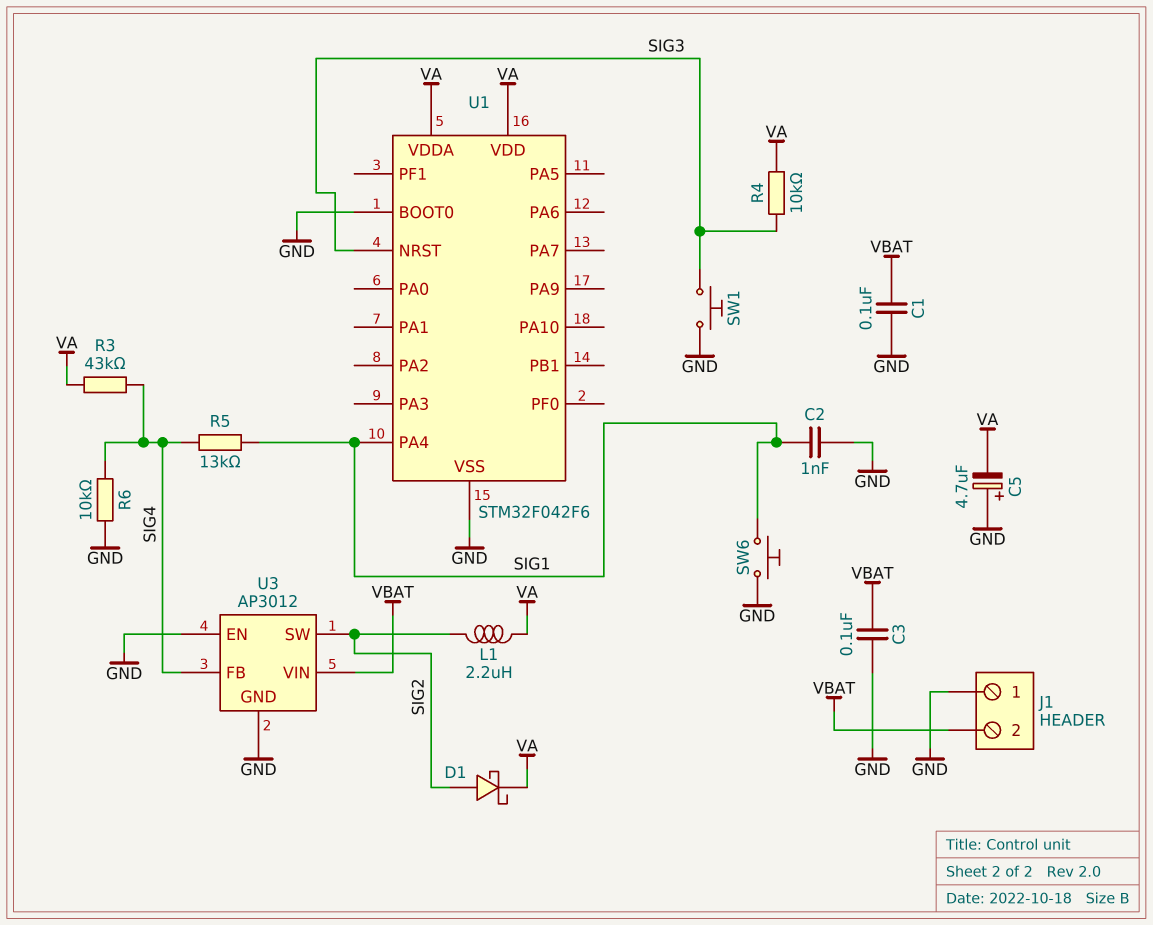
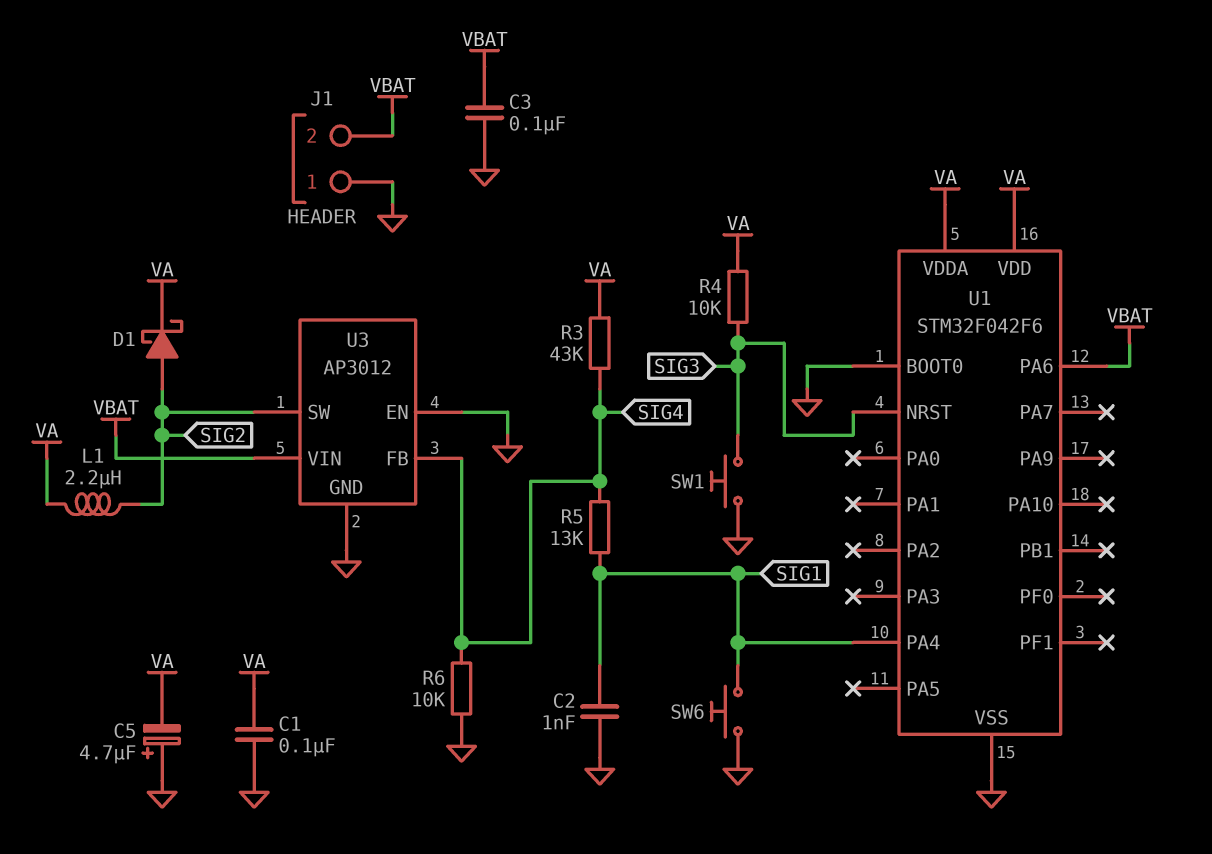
C1: 100nF (GND, VBAT) -> 100nF (GND, VA)
U1 pin PA6: none -> VBAT

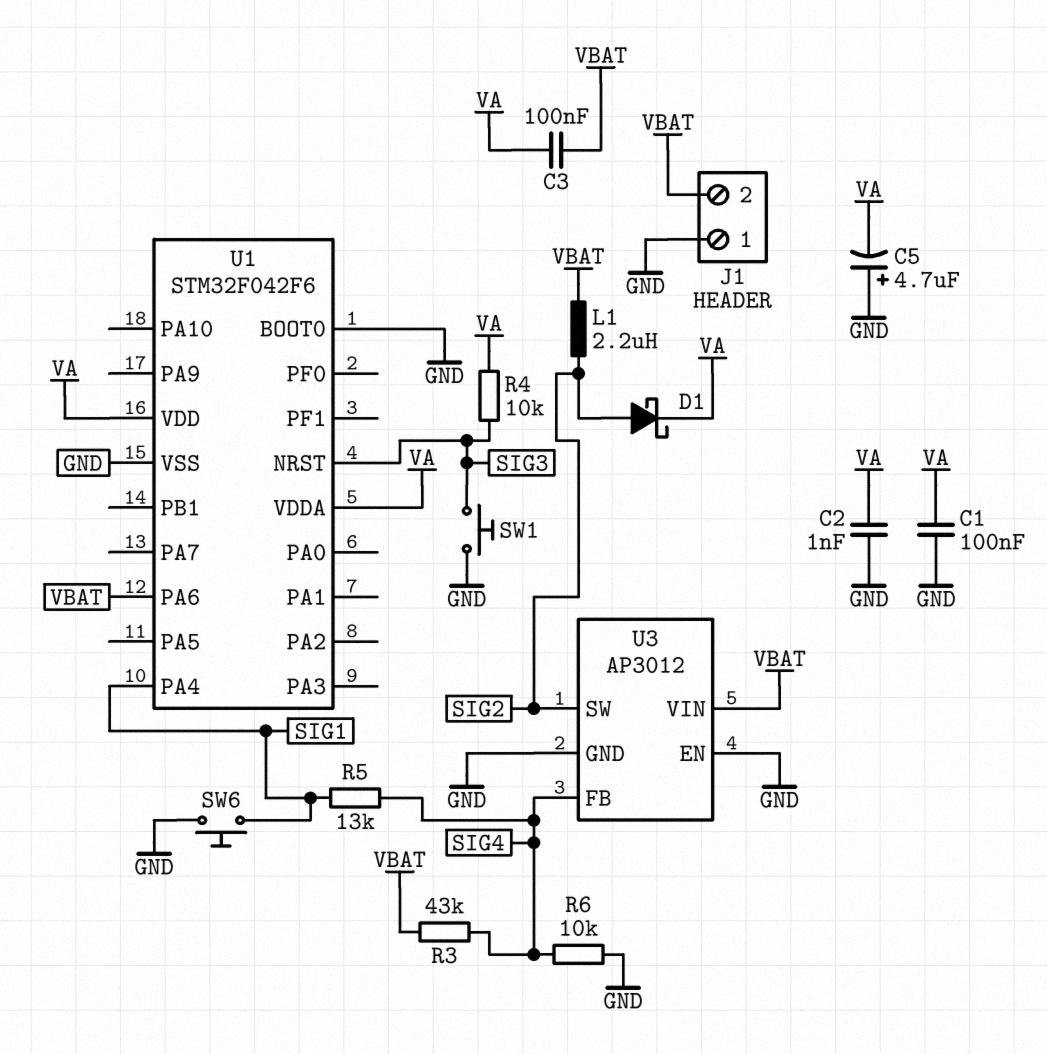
C2: 1nF (GND, SIG1) -> 1nF (GND, VA)
C3: 100nF (GND, VBAT) -> 100nF (VA, VBAT)
L1: 2.2uH (SIG2, VA) -> 2.2uH (SIG2, VBAT)
R3: 43k (SIG4, VA) -> 43k (SIG4, VBAT)

